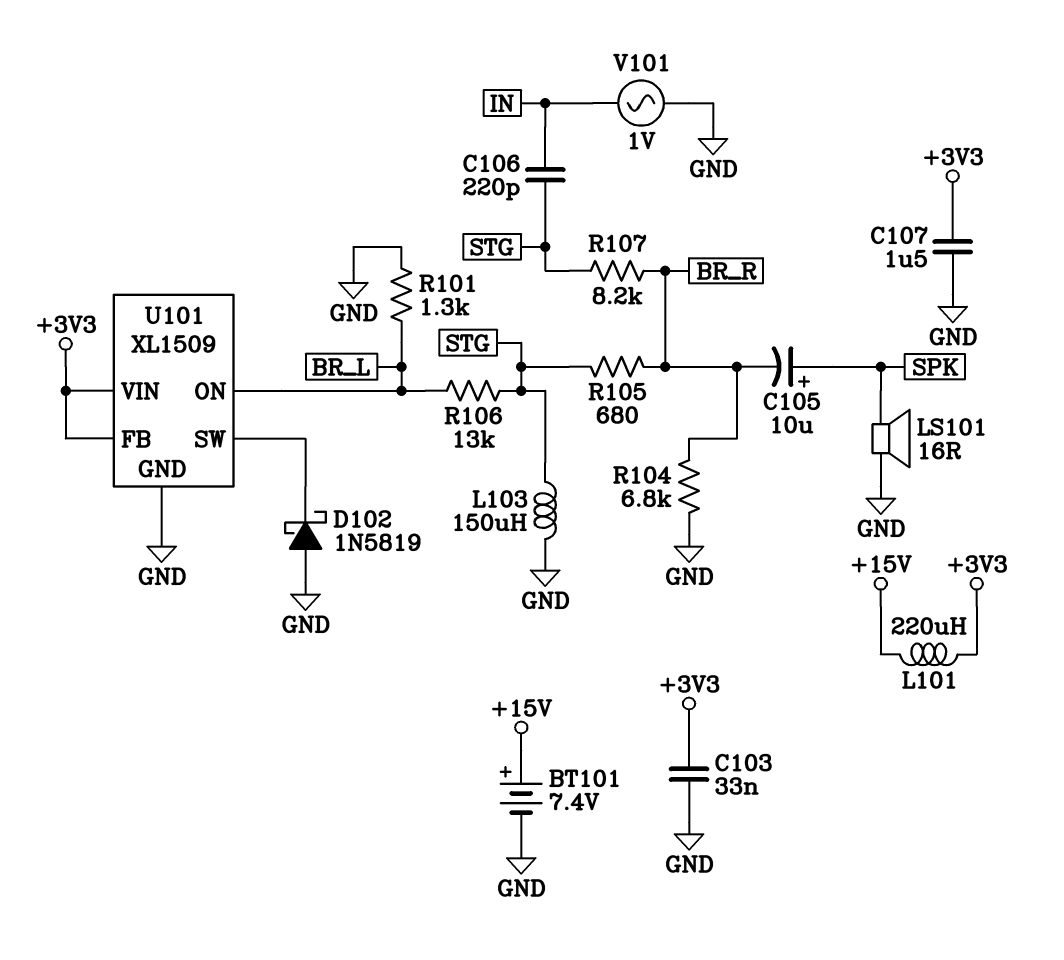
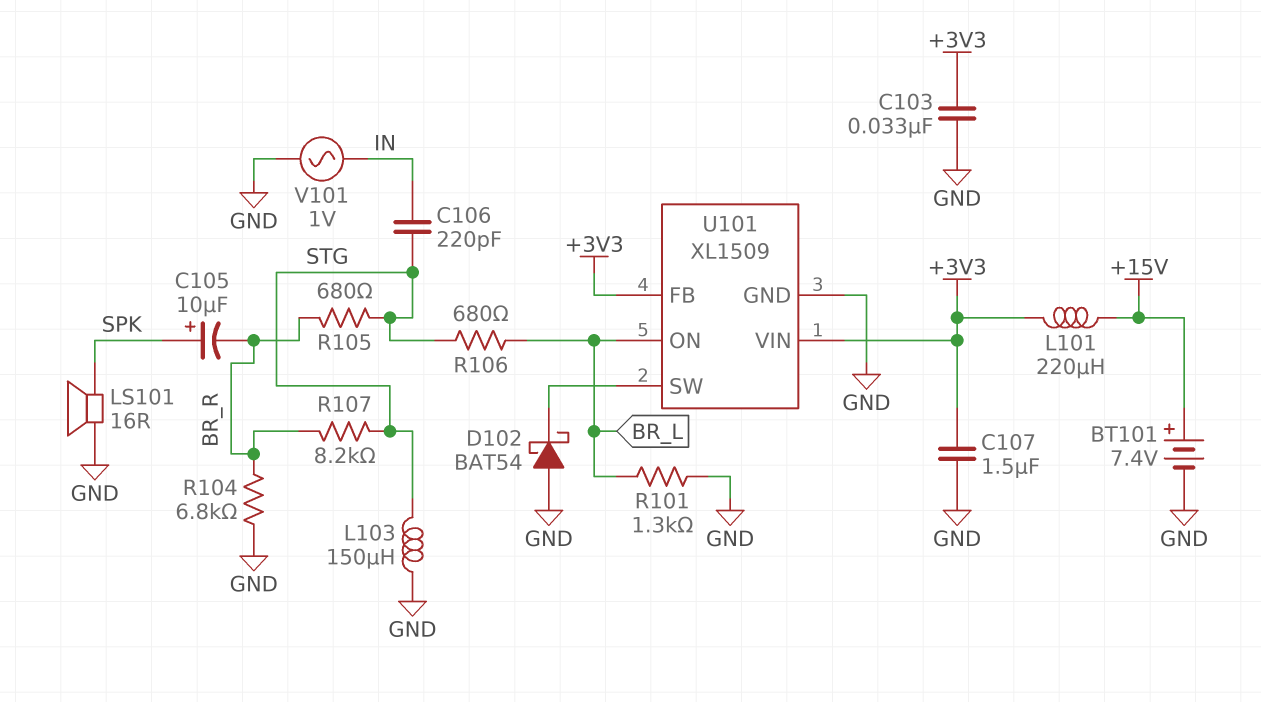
D102: schottky 1N5819 (A GND, K U101/SW) -> schottky BAT54 (A GND, K U101/SW)
R106: 13k (BR_L, STG) -> 680 (BR_L, STG)

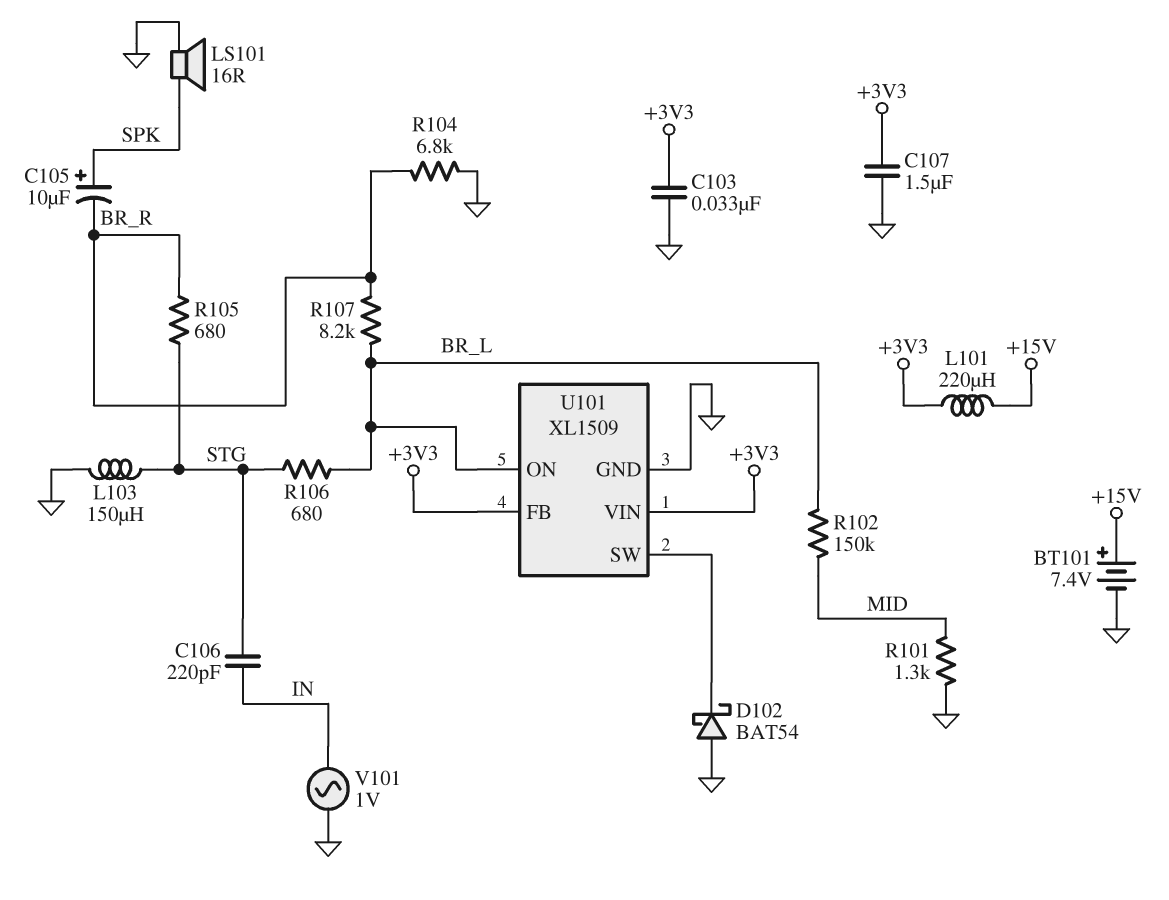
R101: 1.3k (BR_L, GND) -> 1.3k (GND, MID)
R102: none -> 150k (BR_L, MID)
R107: 8.2k (BR_R, STG) -> 8.2k (BR_L, BR_R)

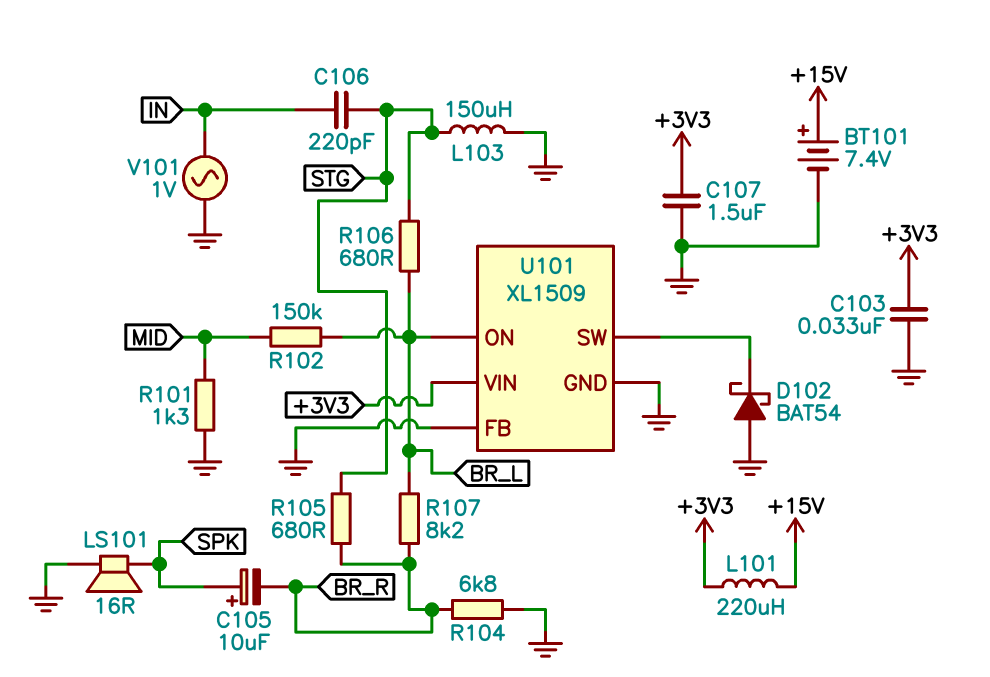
U101 pin FB: +3V3 -> GND

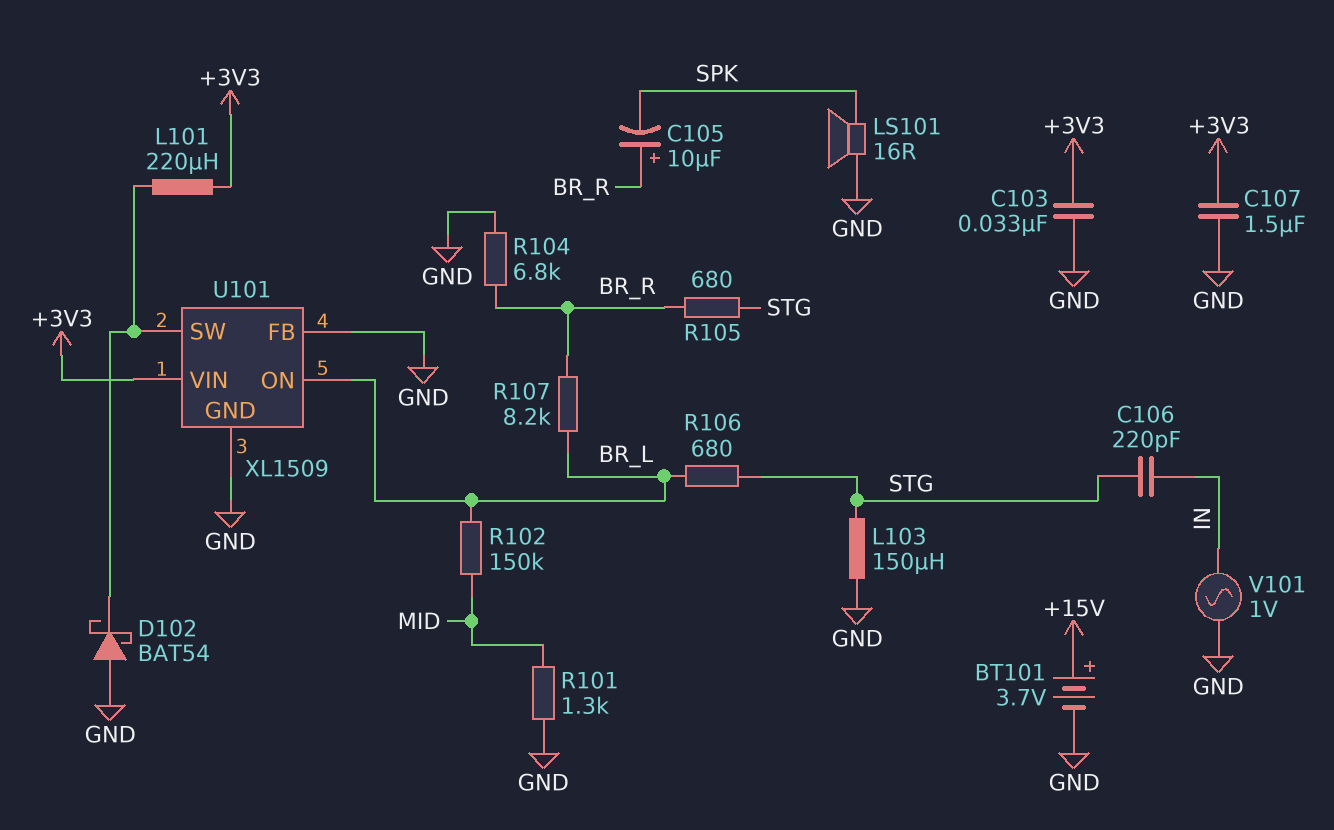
BT101: 7.4V (plus +15V, minus GND) -> 3.7V (plus +15V, minus GND)
C105: 10uF (plus SPK, minus BR_R) -> 10uF (plus BR_R, minus SPK)
L101: 220uH (+3V3, +15V) -> 220uH (+3V3, U101/SW)

